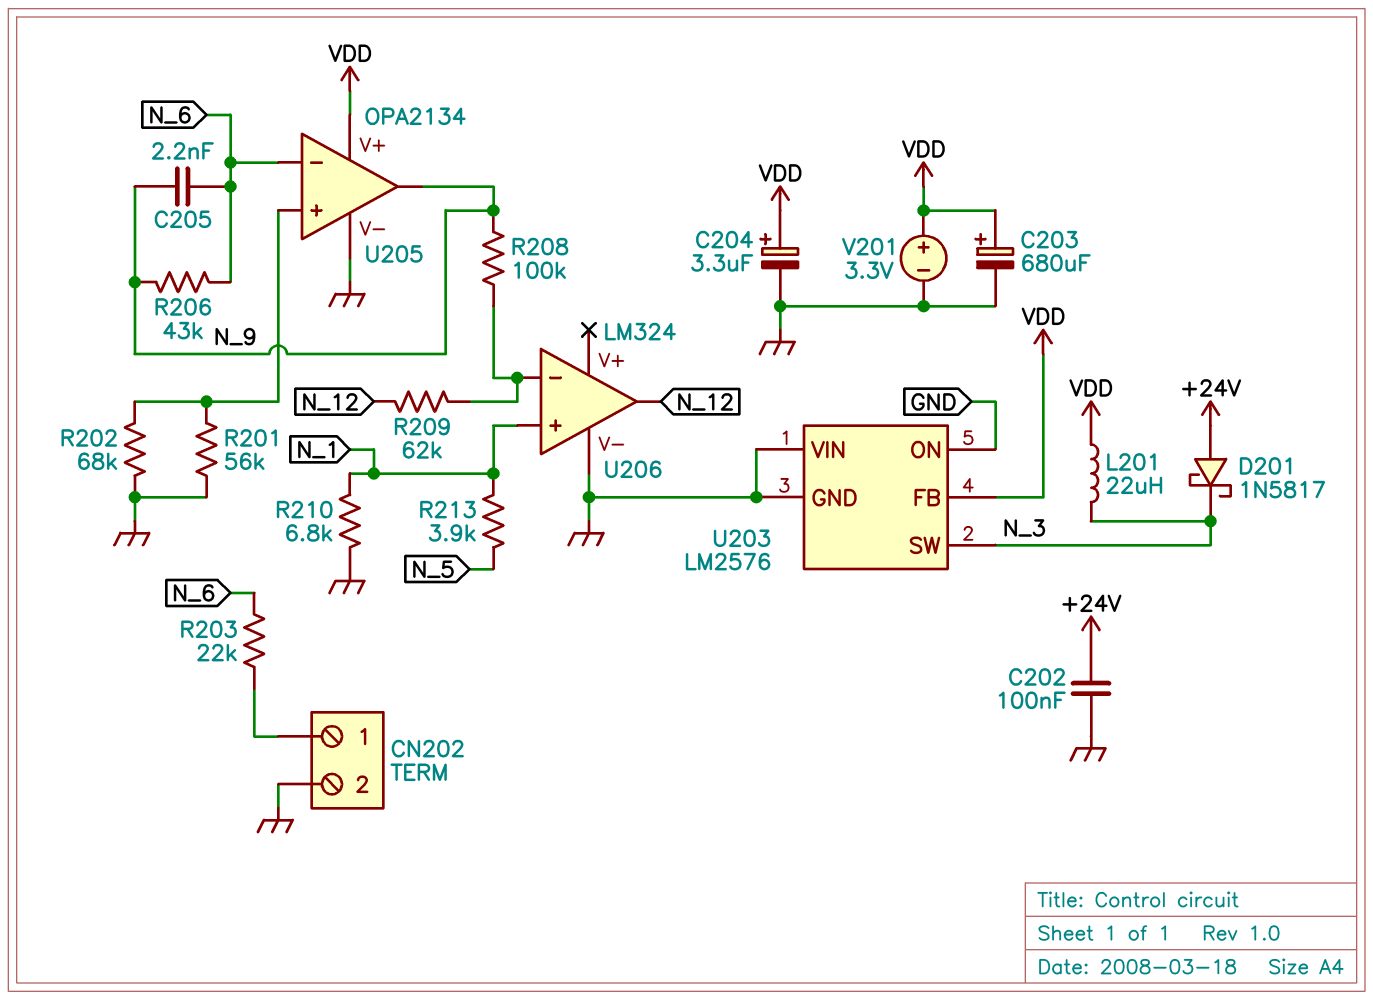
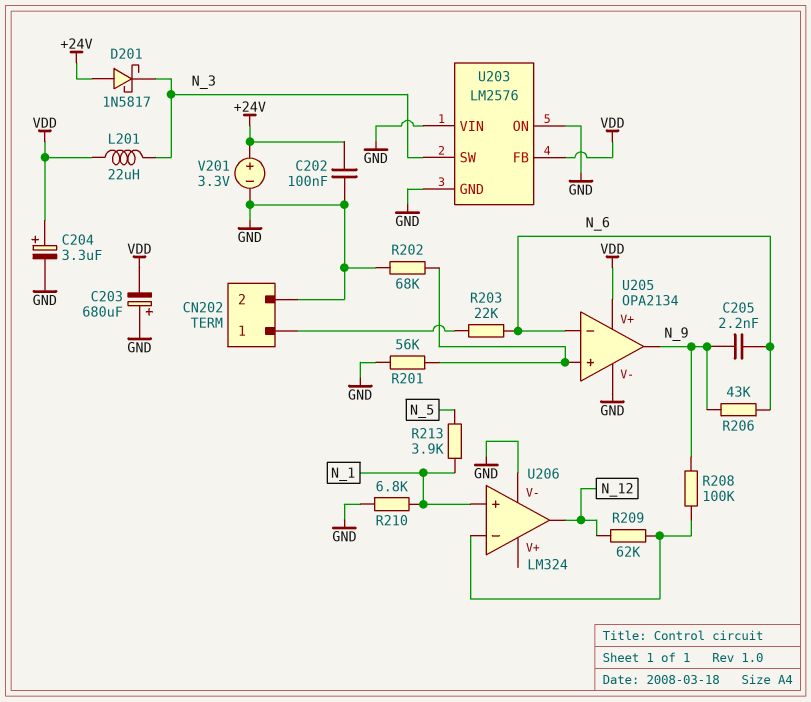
C203: 680uF (plus VDD, minus GND) -> 680uF (plus GND, minus VDD)
V201: 3.3V (plus VDD, minus GND) -> 3.3V (plus +24V, minus GND)

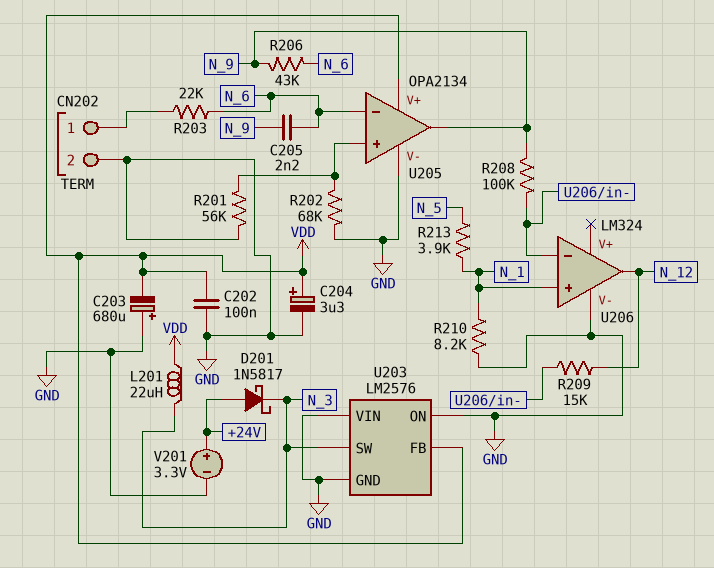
C202: 100nF (+24V, GND) -> 100nF (GND, VDD)
R209: 62k (N_12, U206/in-) -> 15k (N_12, U206/in-)
R210: 6.8k (GND, N_1) -> 8.2k (GND, N_1)

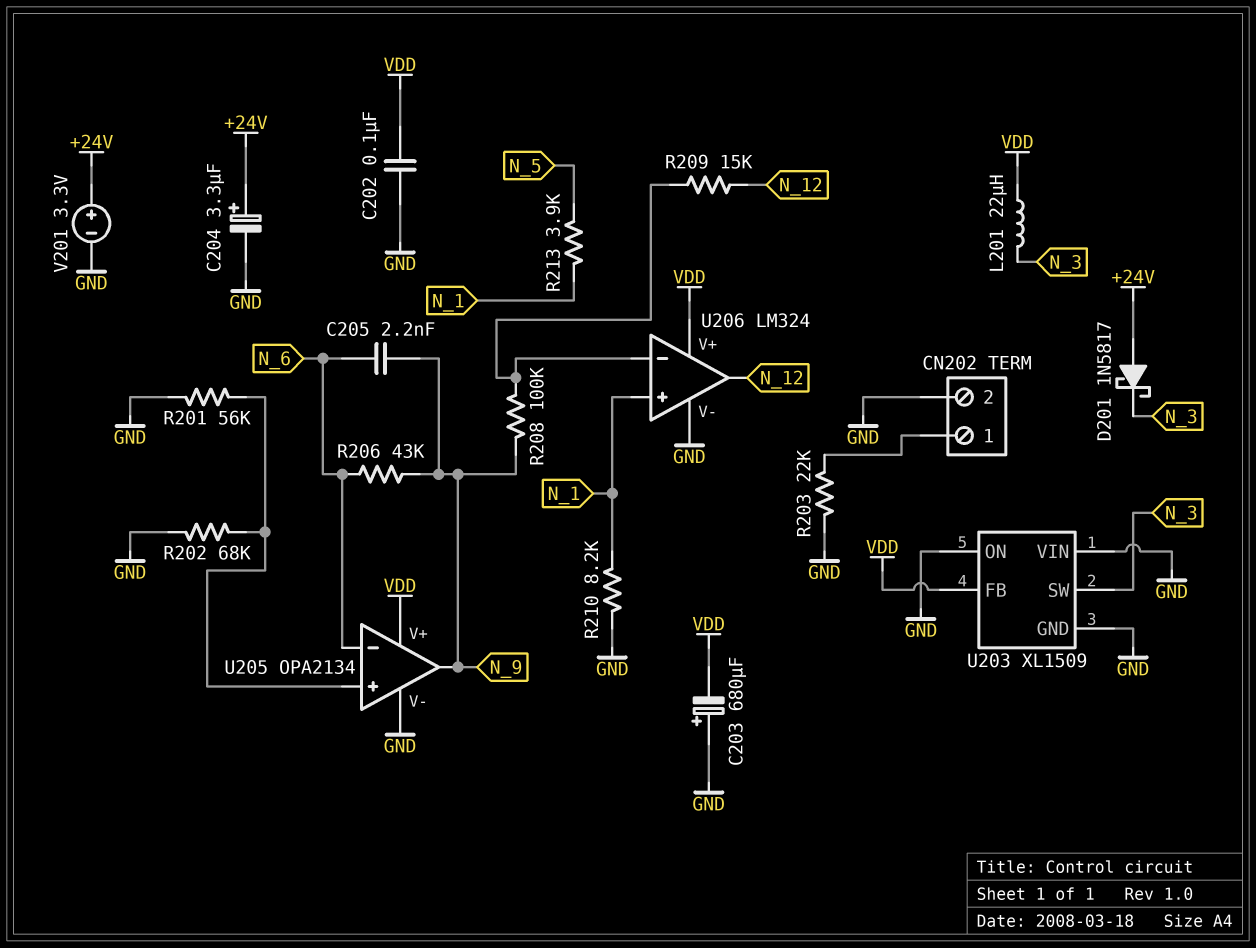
C204: 3.3uF (plus VDD, minus GND) -> 3.3uF (plus +24V, minus GND)
R203: 22k (CN202/1, N_6) -> 22k (CN202/1, GND)
U203: LM2576 -> XL1509
U206 pin V+: none -> VDD

